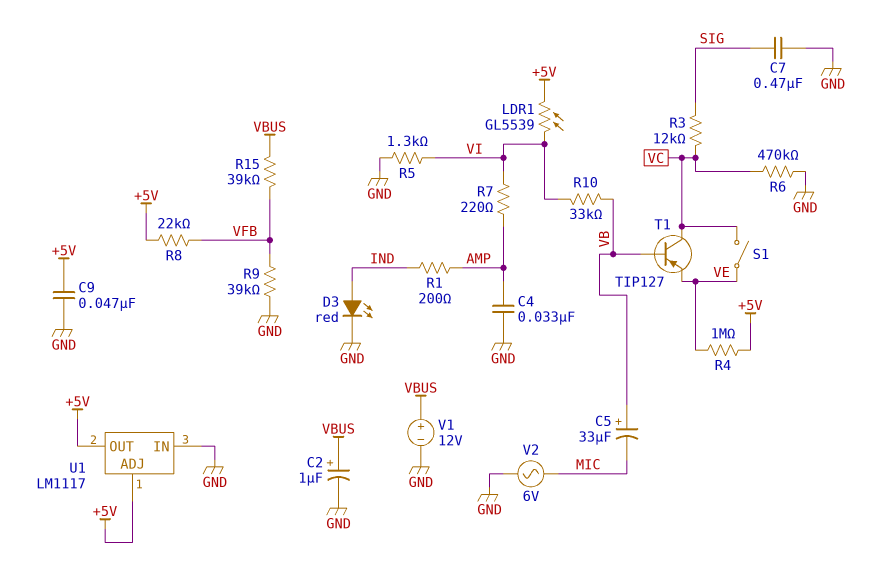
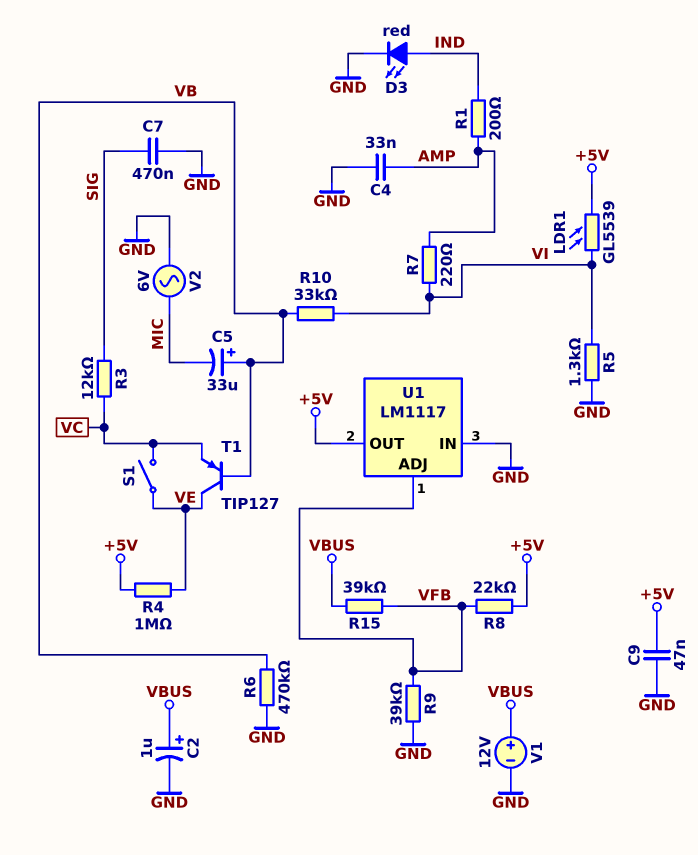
R6: 470k (GND, VC) -> 470k (GND, VB)
T1: PNP TIP127 (B VB, C VC, E VE) -> PNP TIP127 (B VB, C VE, E VC)
U1 pin ADJ: +5V -> VFB

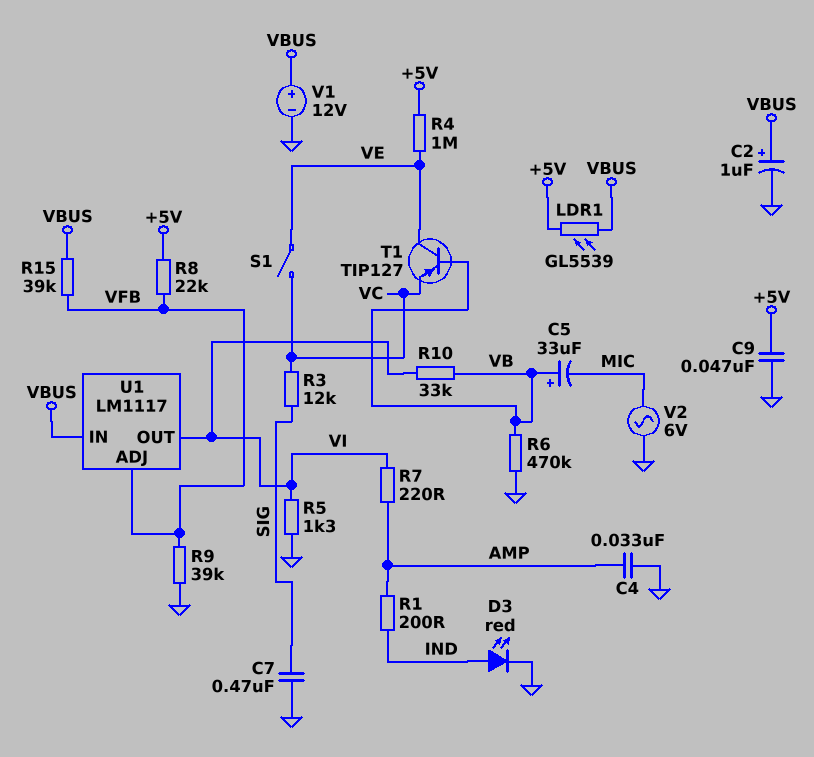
LDR1: GL5539 (+5V, VI) -> GL5539 (+5V, VBUS)
U1 pin IN: GND -> VBUS
U1 pin OUT: +5V -> VI

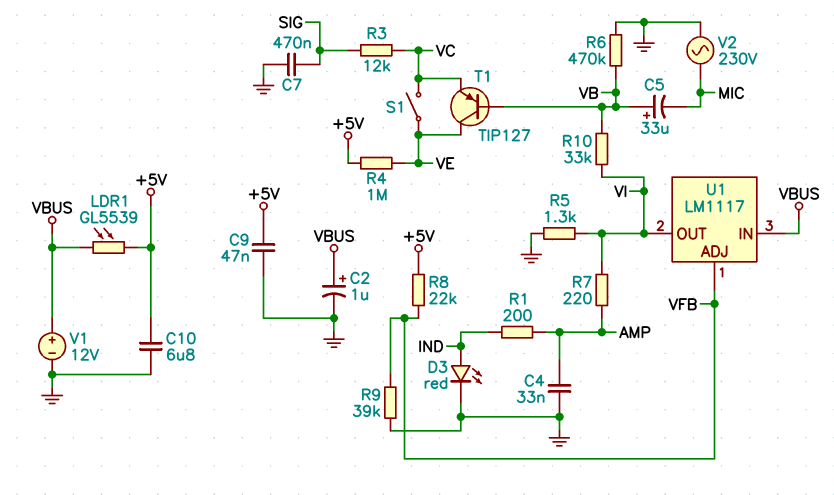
C10: none -> 6.8uF (+5V, GND)
R15: 39k (VBUS, VFB) -> none
V2: AC 6V (GND, MIC) -> AC 230V (GND, MIC)

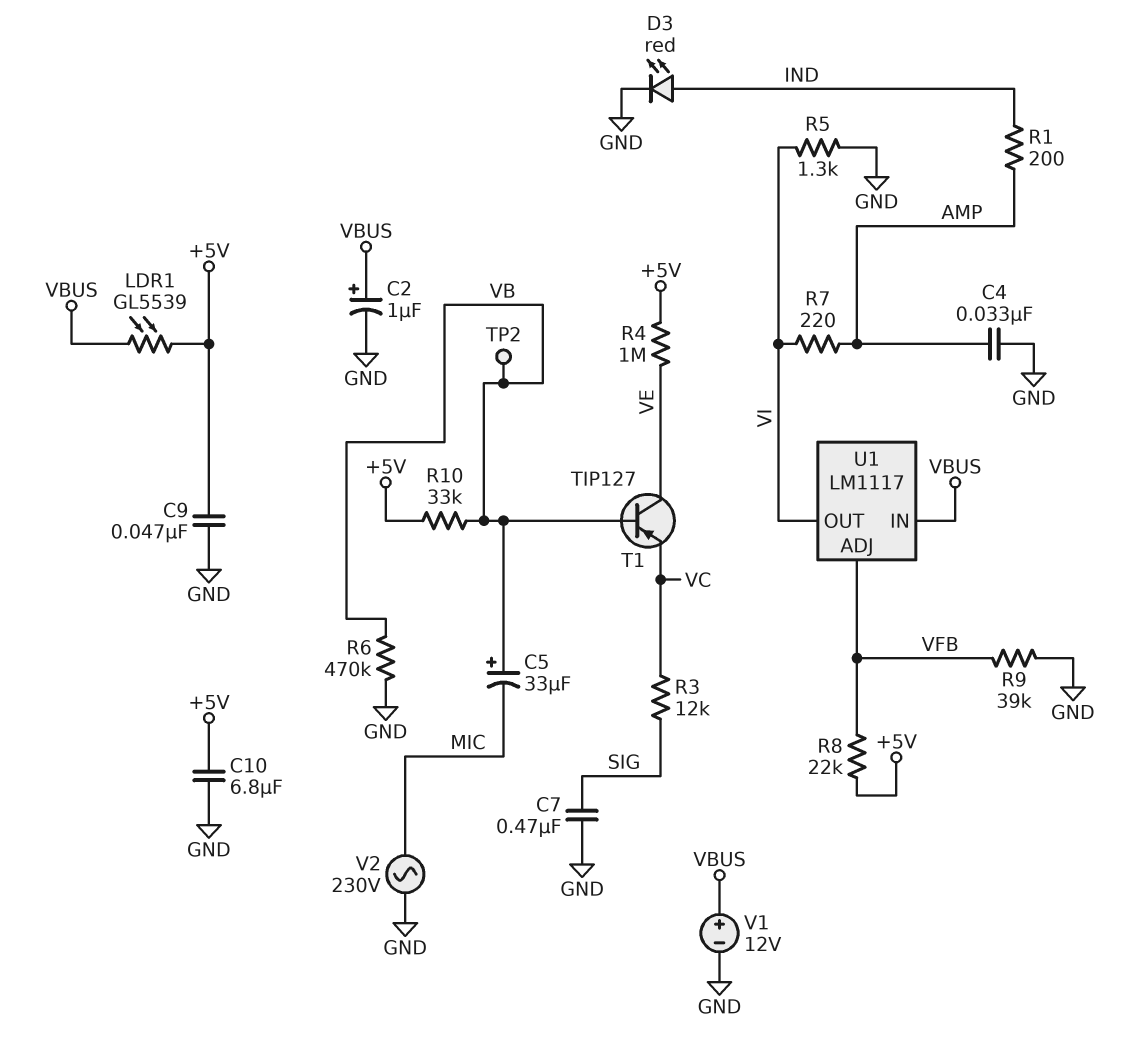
R10: 33k (VB, VI) -> 33k (+5V, VB)
S1: switch (VC, VE) -> none
TP2: none -> test point (VB)

